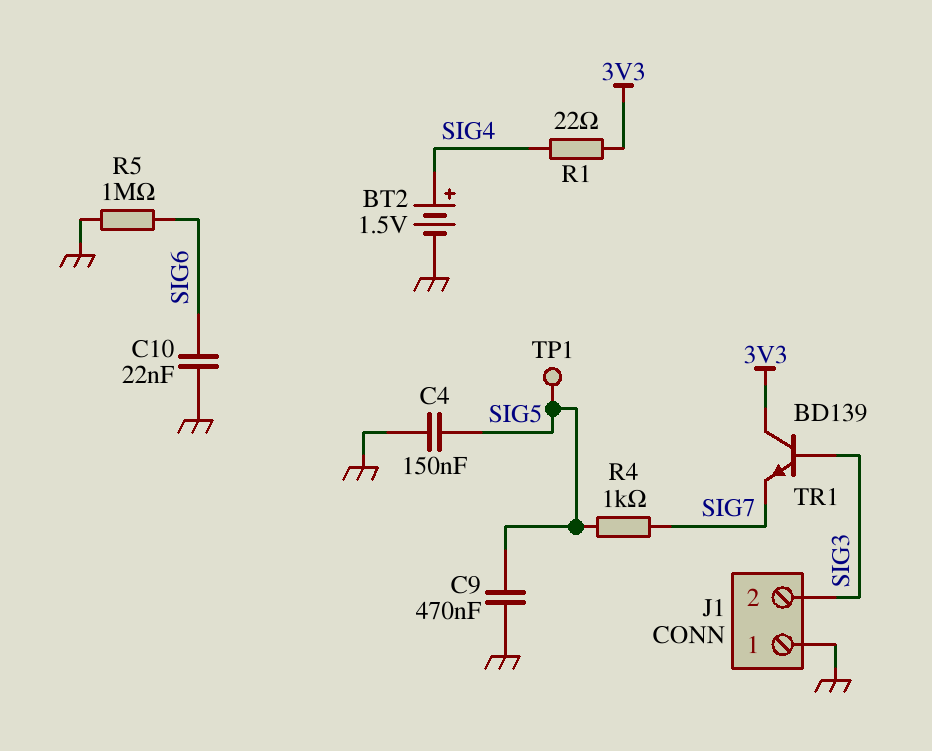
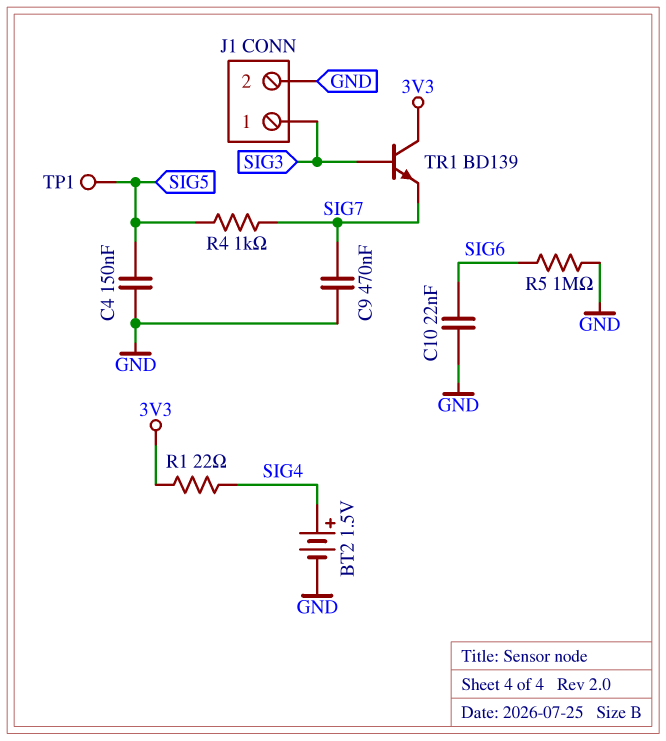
C9: 470nF (GND, SIG5) -> 470nF (GND, SIG7)
J1 pin 1: GND -> SIG3
J1 pin 2: SIG3 -> GND

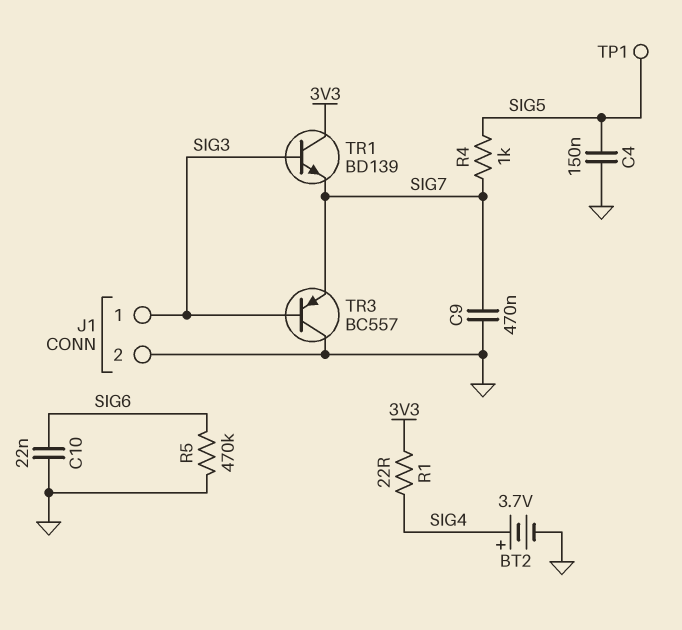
BT2: 1.5V (plus SIG4, minus GND) -> 3.7V (plus SIG4, minus GND)
R5: 1M (GND, SIG6) -> 470k (GND, SIG6)
TR3: none -> PNP BC557 (B SIG3, C GND, E SIG7)

